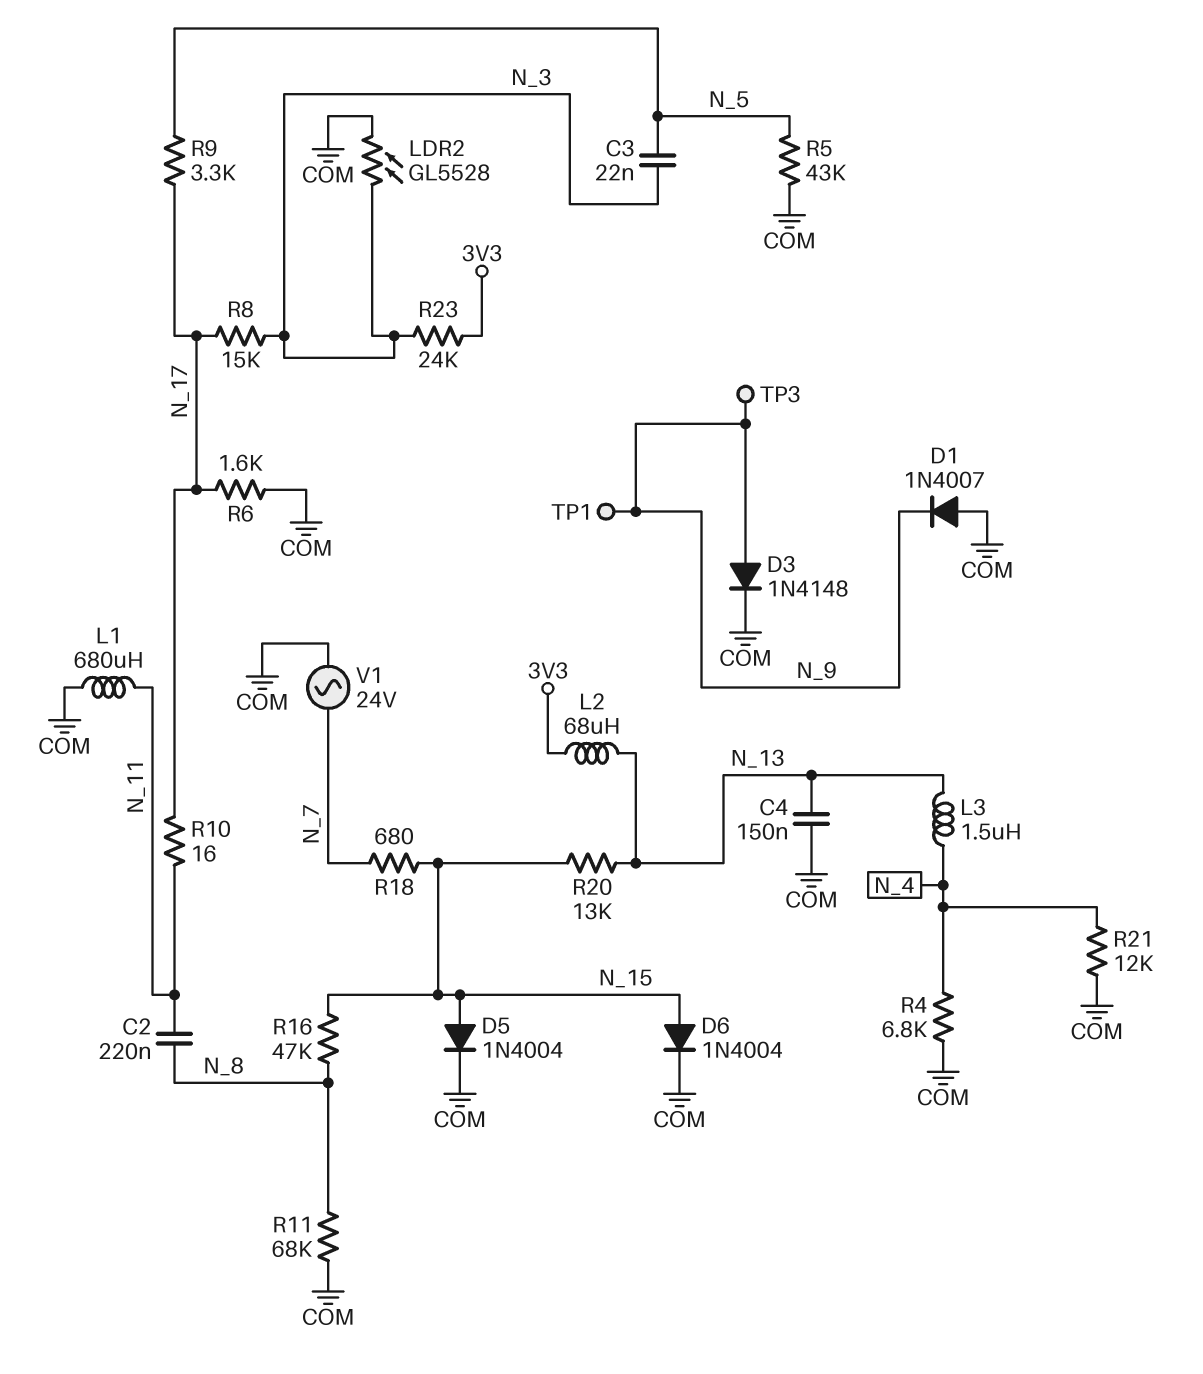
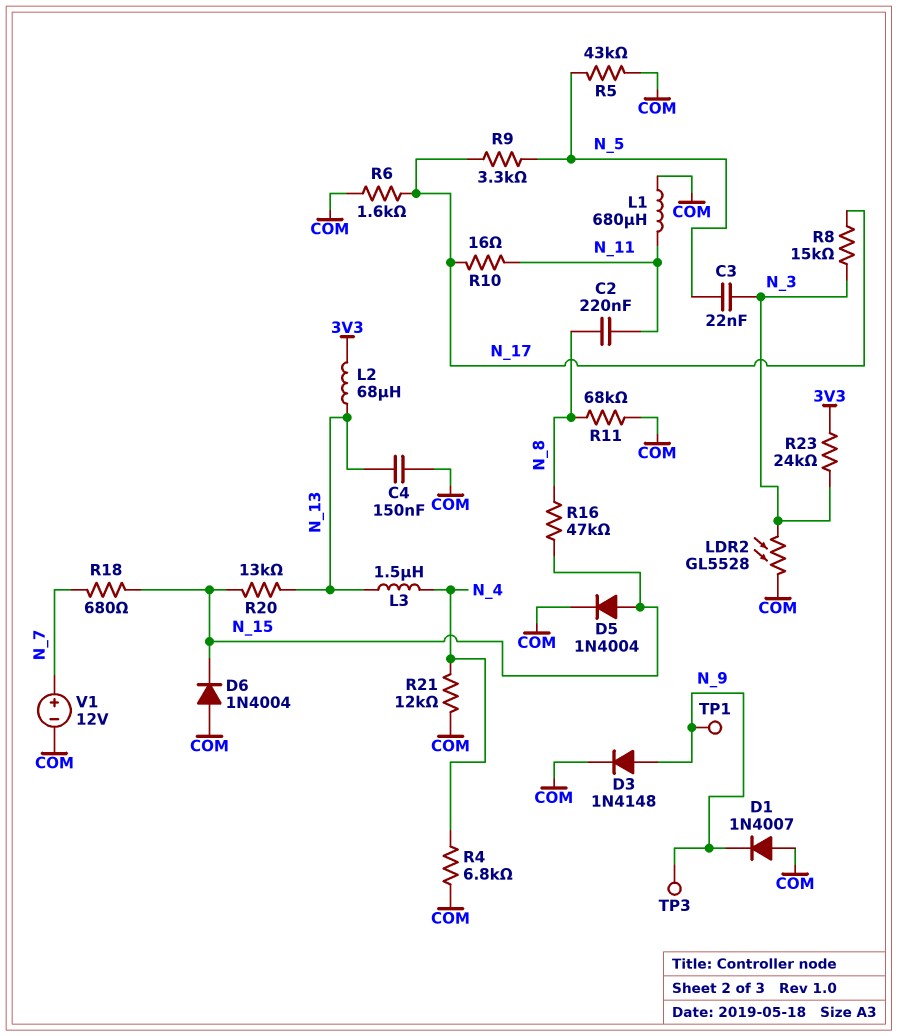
D6: diode 1N4004 (A N_15, K COM) -> diode 1N4004 (A COM, K N_15)
V1: AC 24V (COM, N_7) -> 12V (plus N_7, minus COM)

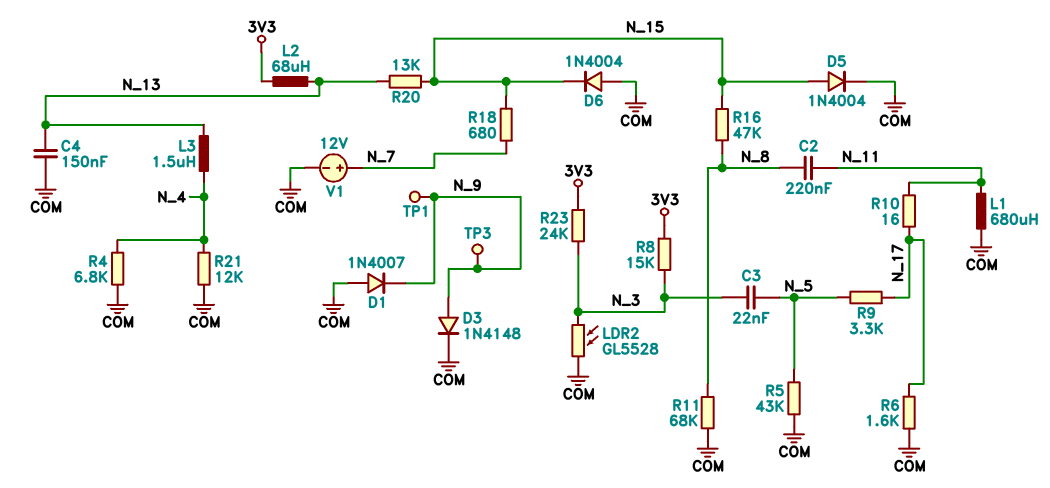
R8: 15k (N_3, N_17) -> 15k (3V3, N_3)

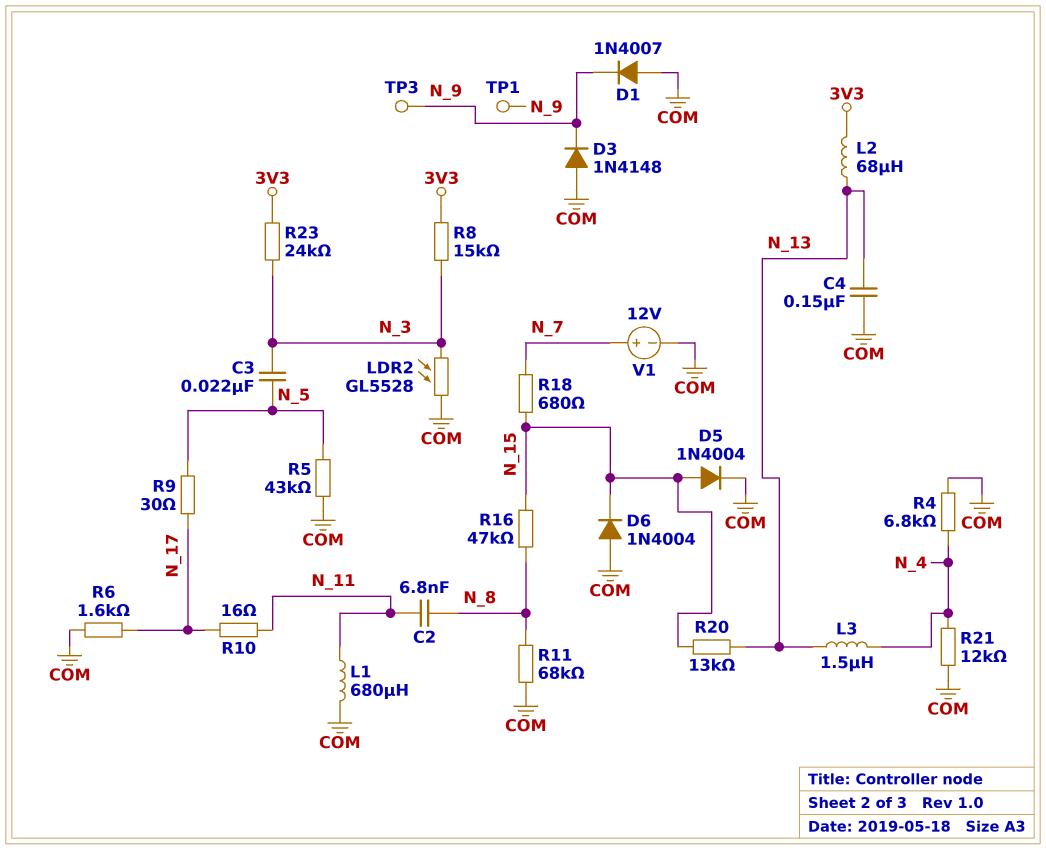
C2: 220nF (N_8, N_11) -> 6.8nF (N_8, N_11)
D3: diode 1N4148 (A N_9, K COM) -> diode 1N4148 (A COM, K N_9)
R9: 3.3k (N_5, N_17) -> 30 (N_5, N_17)

